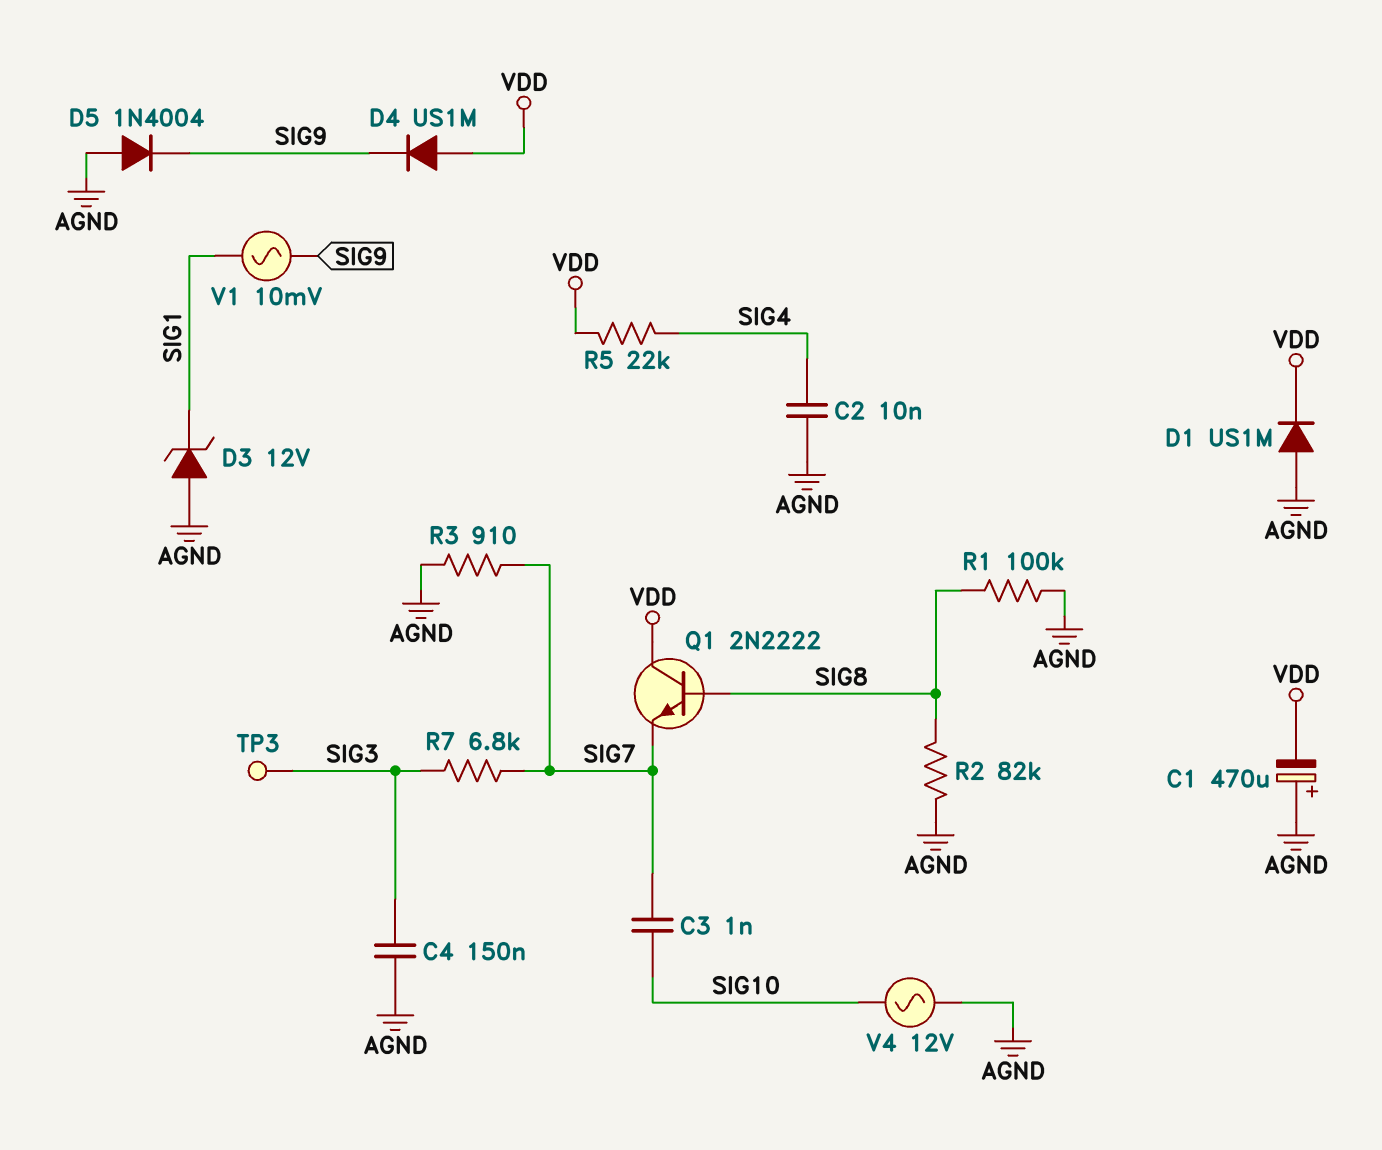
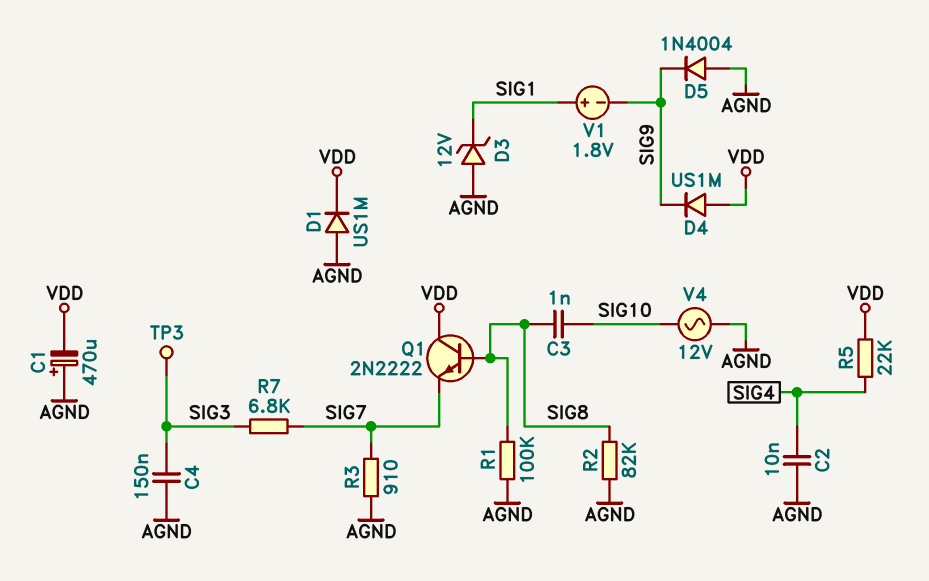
C3: 1nF (SIG7, SIG10) -> 1nF (SIG8, SIG10)
V1: AC 10mV (SIG1, SIG9) -> 1.8V (plus SIG1, minus SIG9)

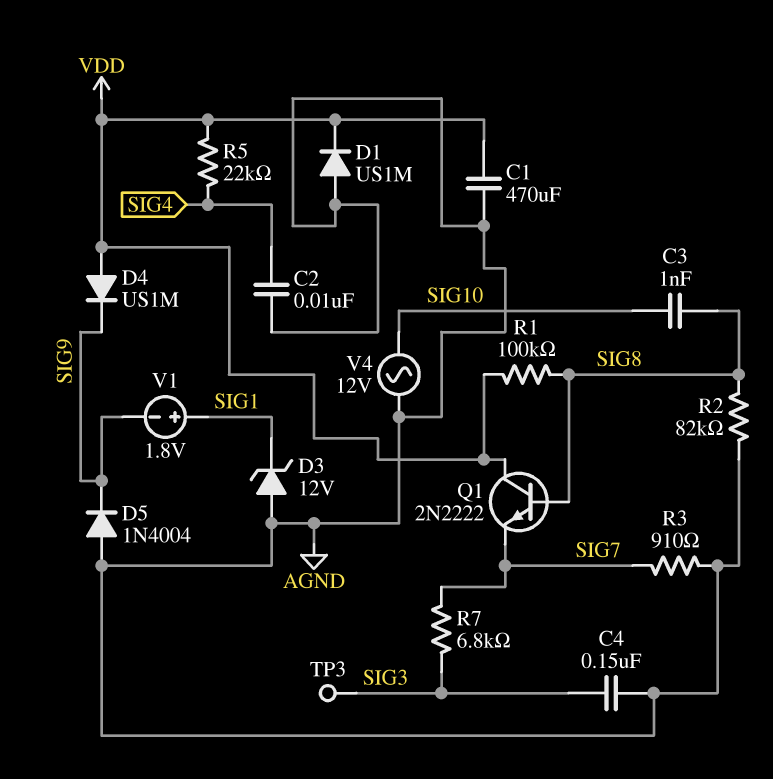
C1: 470uF (plus AGND, minus VDD) -> 470uF (AGND, VDD)
R1: 100k (AGND, SIG8) -> 100k (SIG8, VDD)

